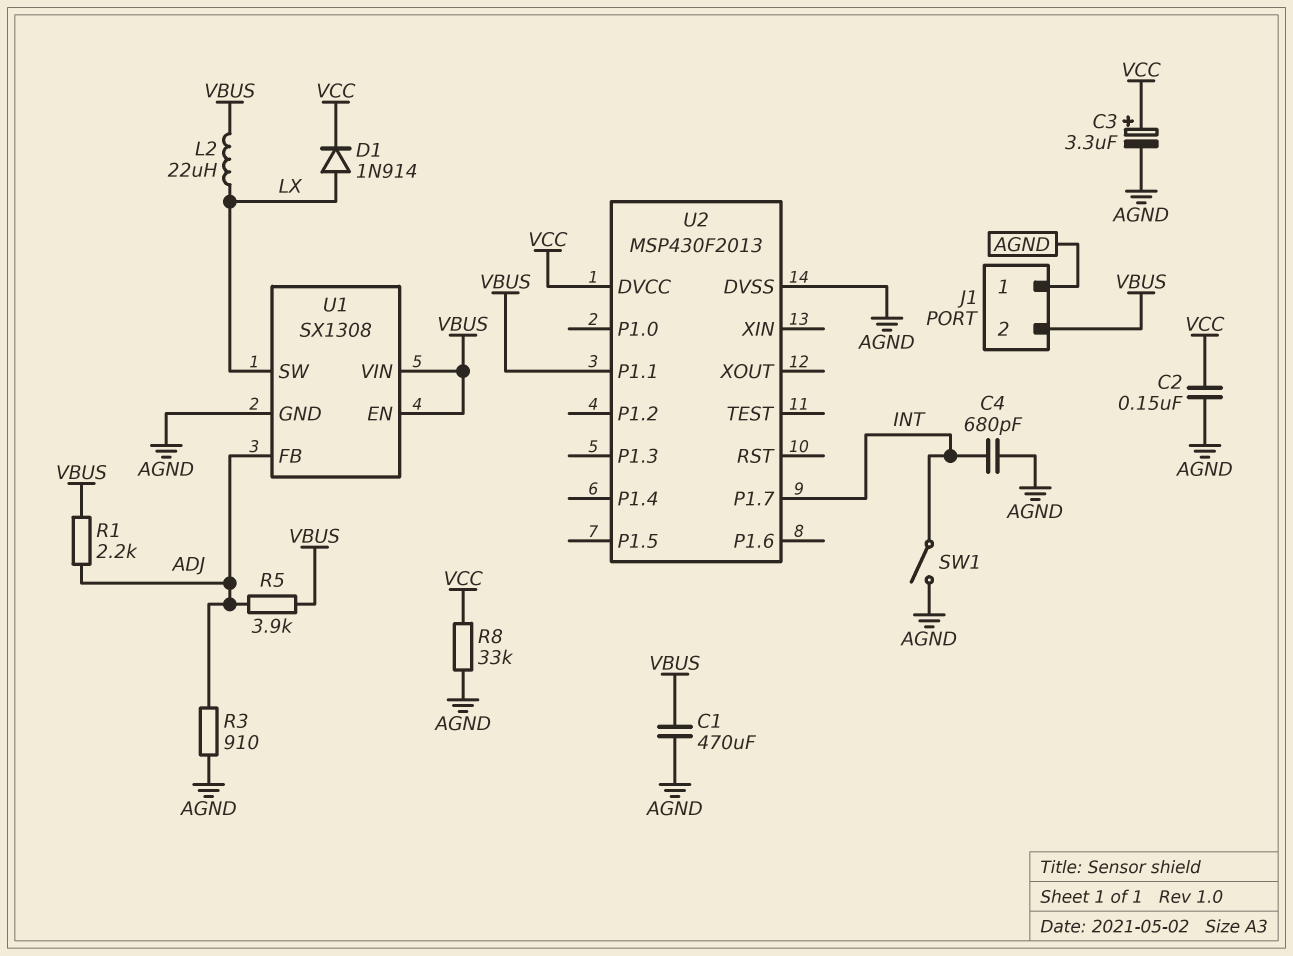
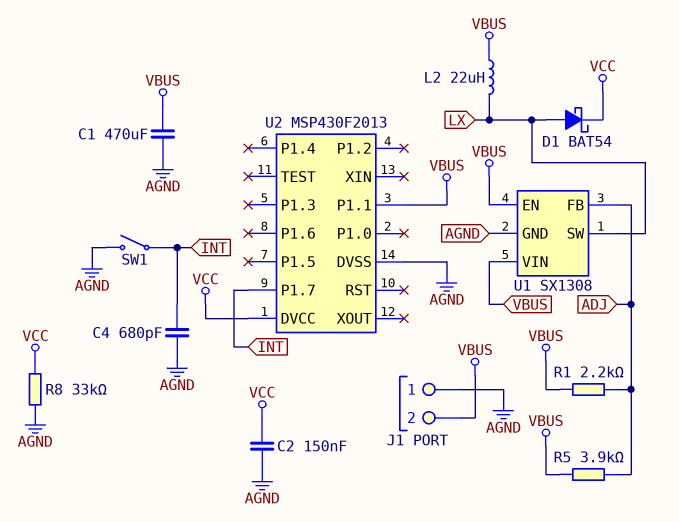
C3: 3.3uF (plus VCC, minus AGND) -> none
D1: diode 1N914 (A LX, K VCC) -> schottky BAT54 (A LX, K VCC)
R3: 910 (ADJ, AGND) -> none

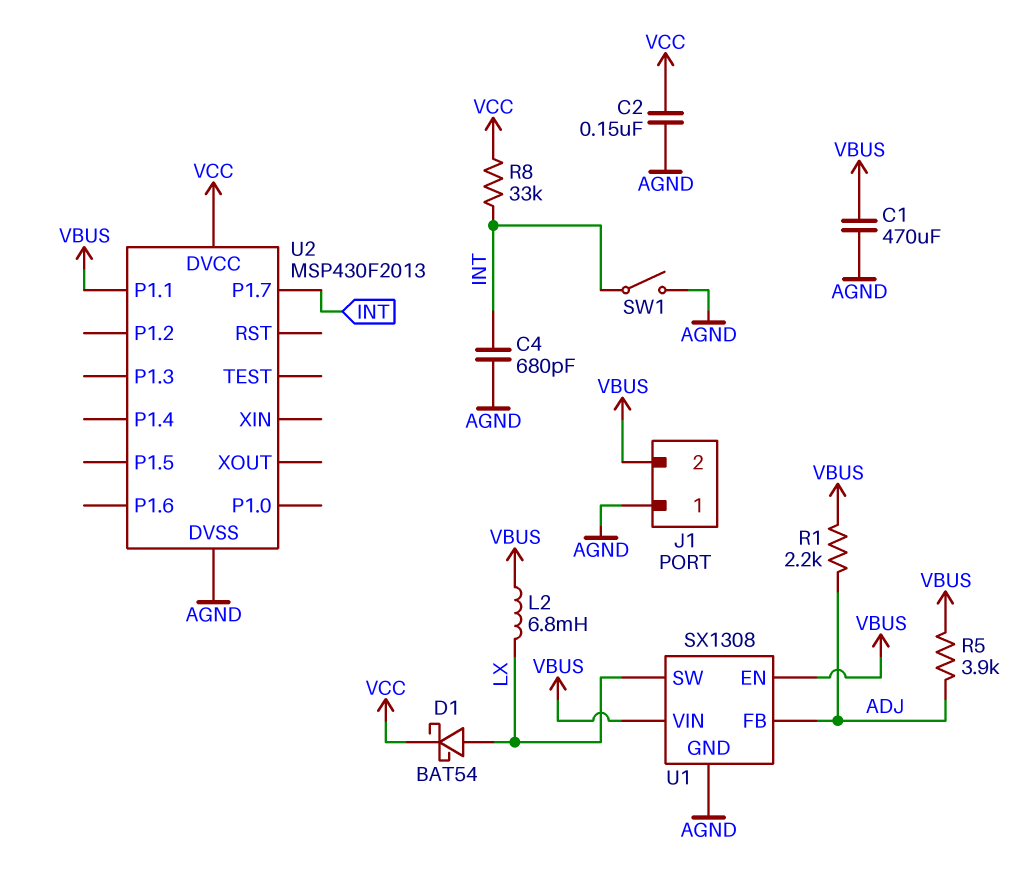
L2: 22uH (LX, VBUS) -> 6.8mH (LX, VBUS)
R8: 33k (AGND, VCC) -> 33k (INT, VCC)

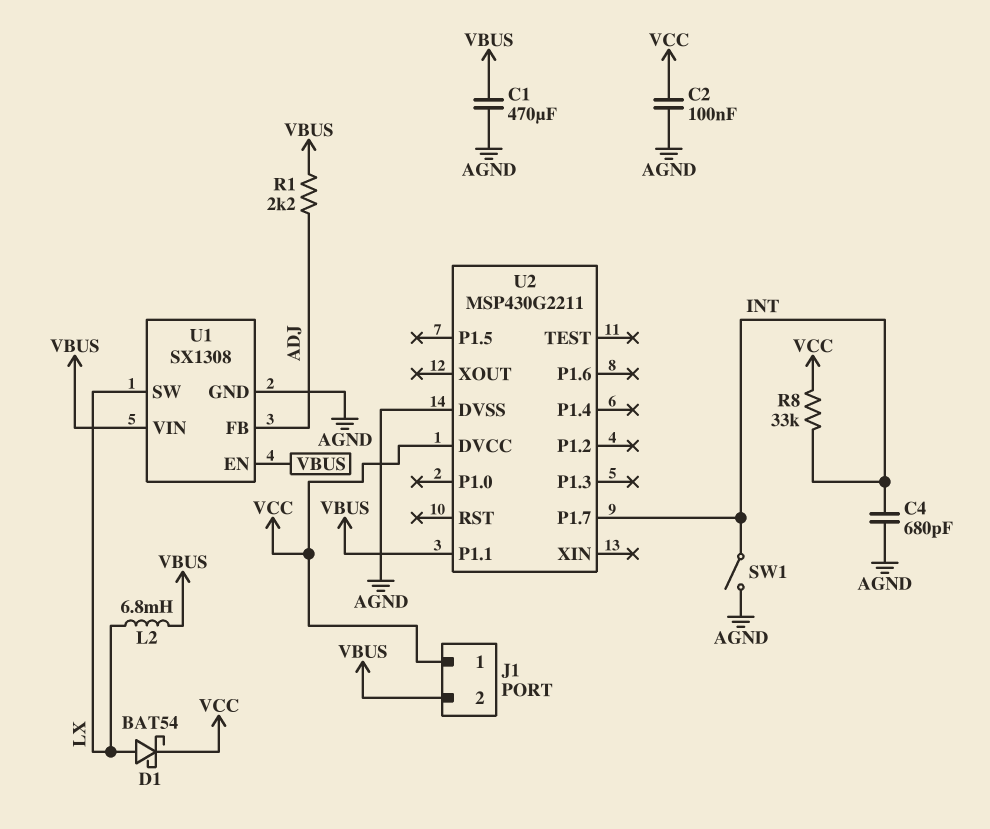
C2: 150nF (AGND, VCC) -> 100nF (AGND, VCC)
J1 pin 1: AGND -> VCC
R5: 3.9k (ADJ, VBUS) -> none
U2: MSP430F2013 -> MSP430G2211

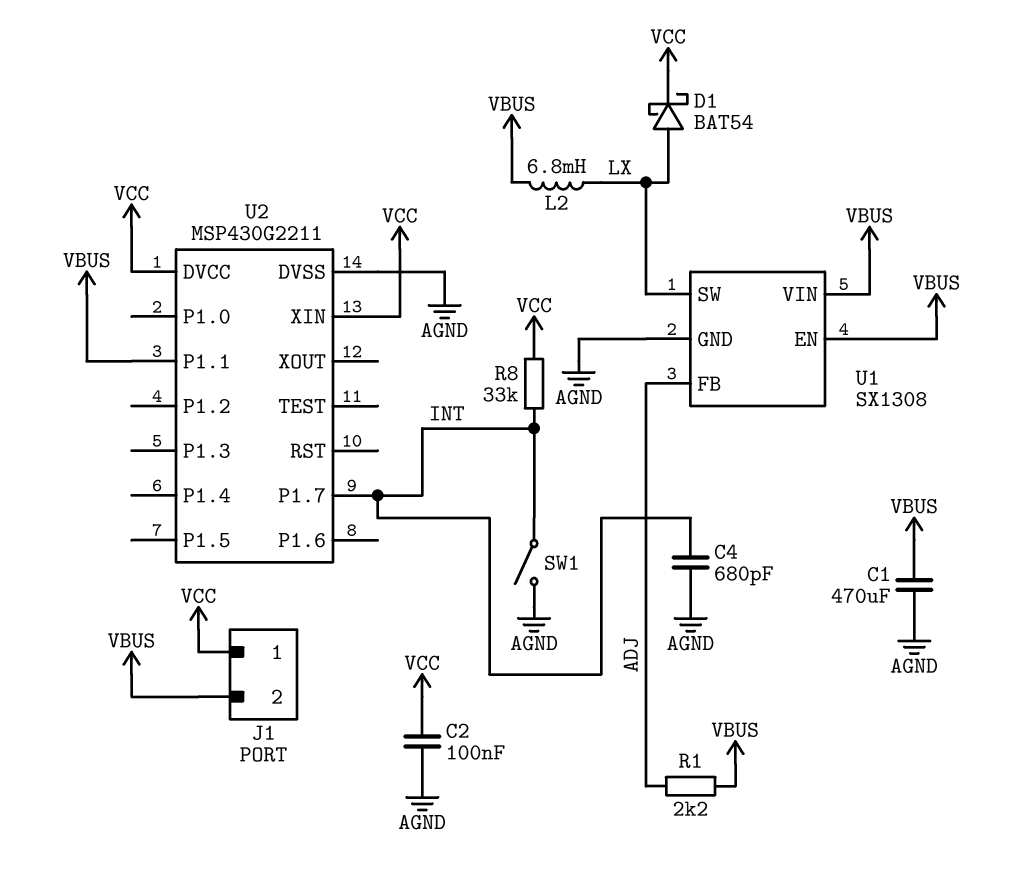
U2 pin XIN: none -> VCC

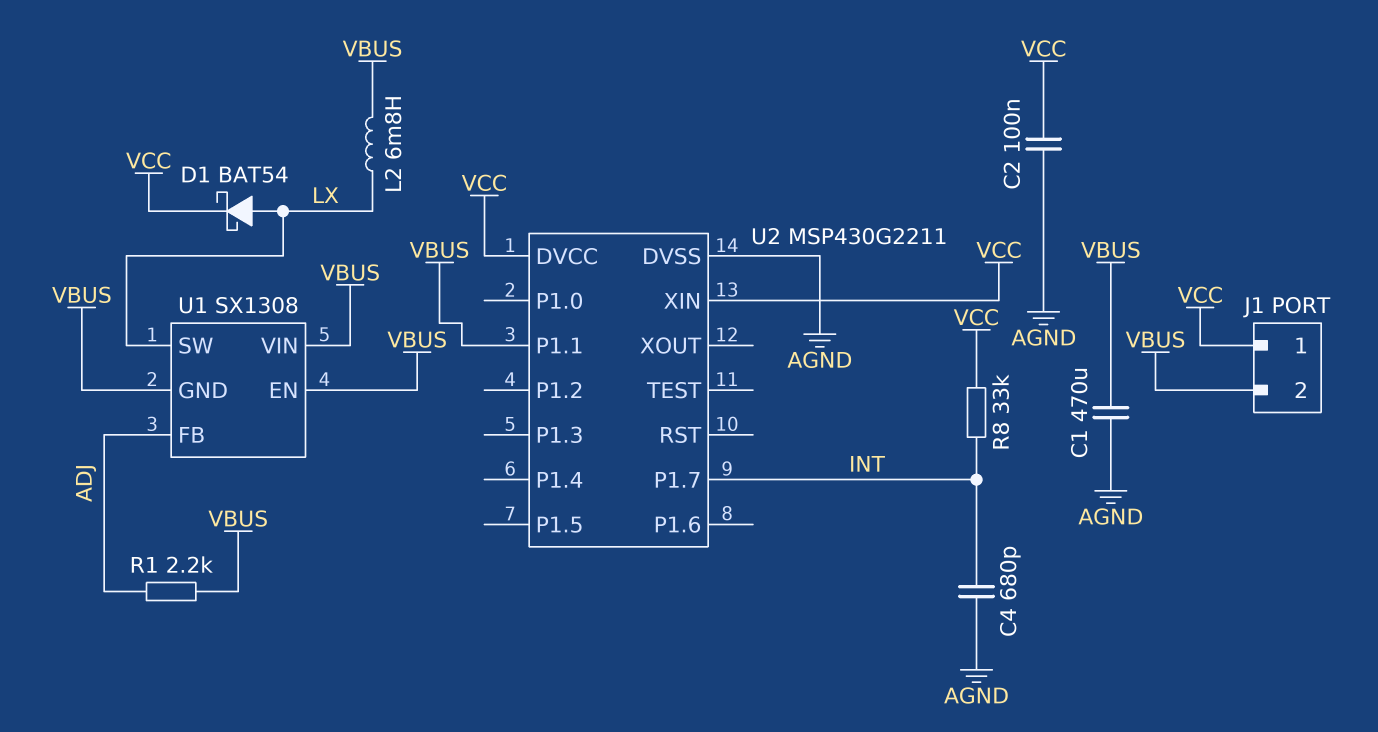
SW1: switch (AGND, INT) -> none
U1 pin GND: AGND -> VBUS

